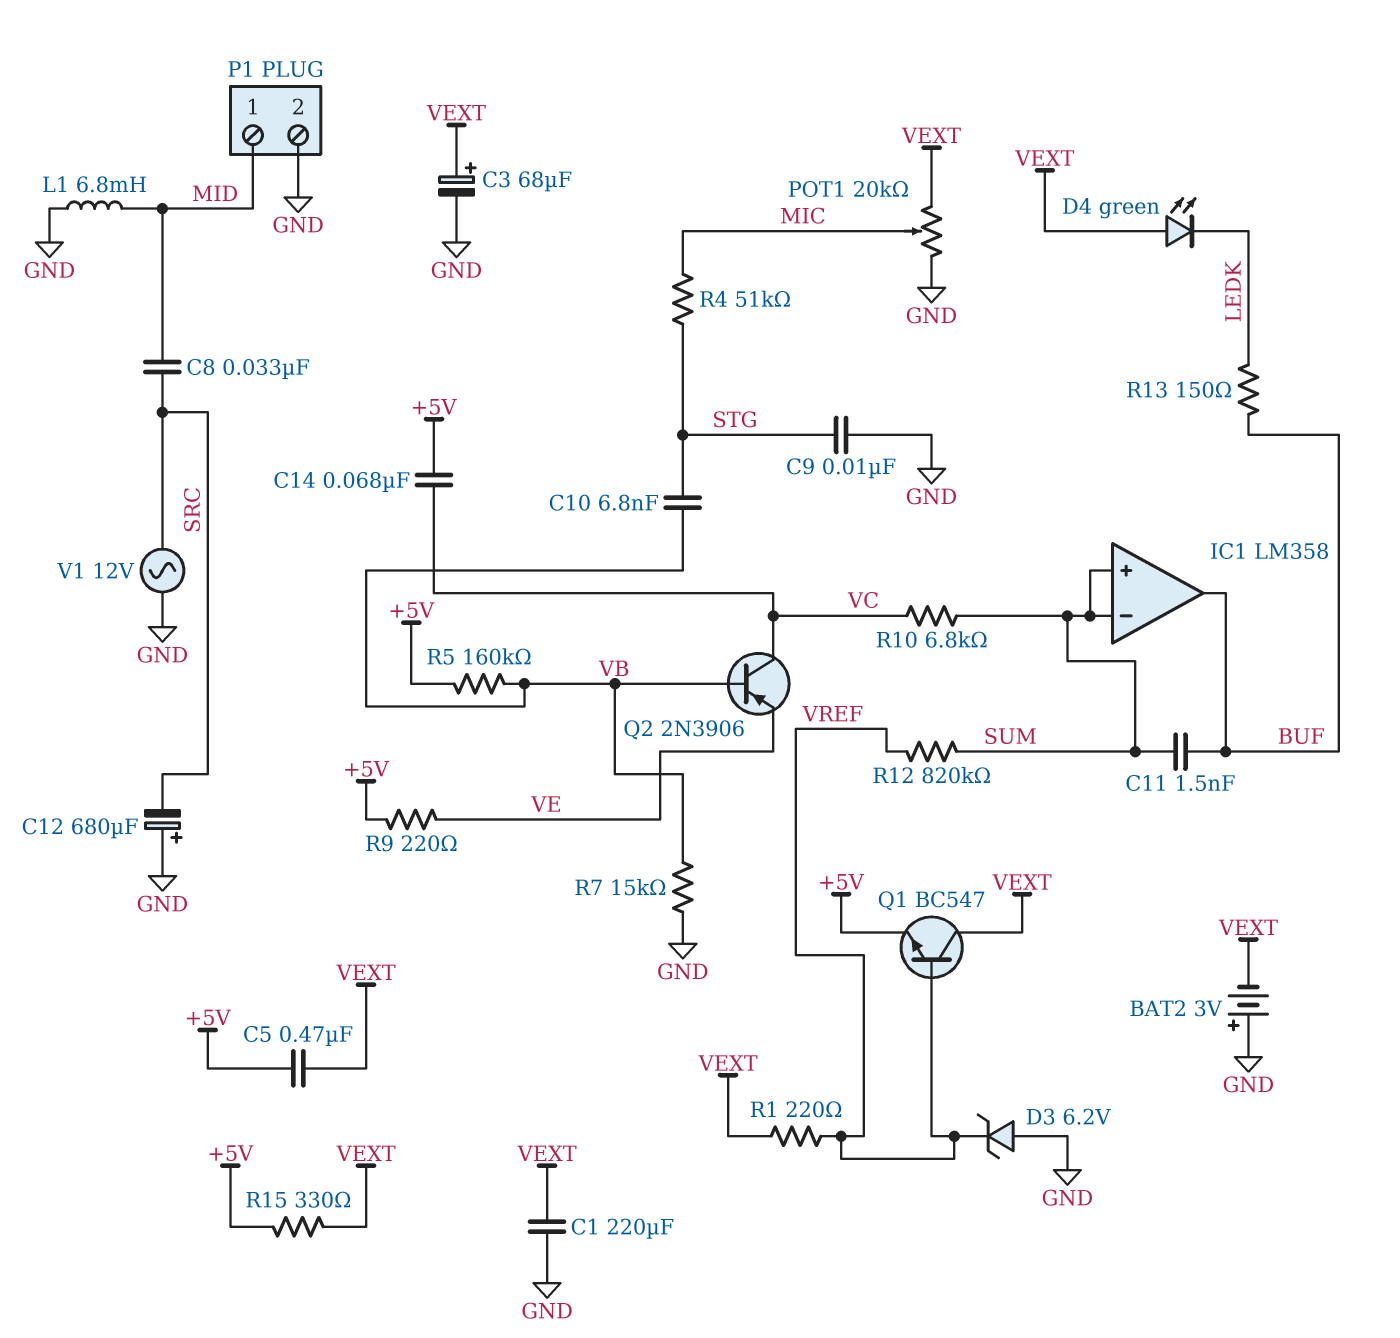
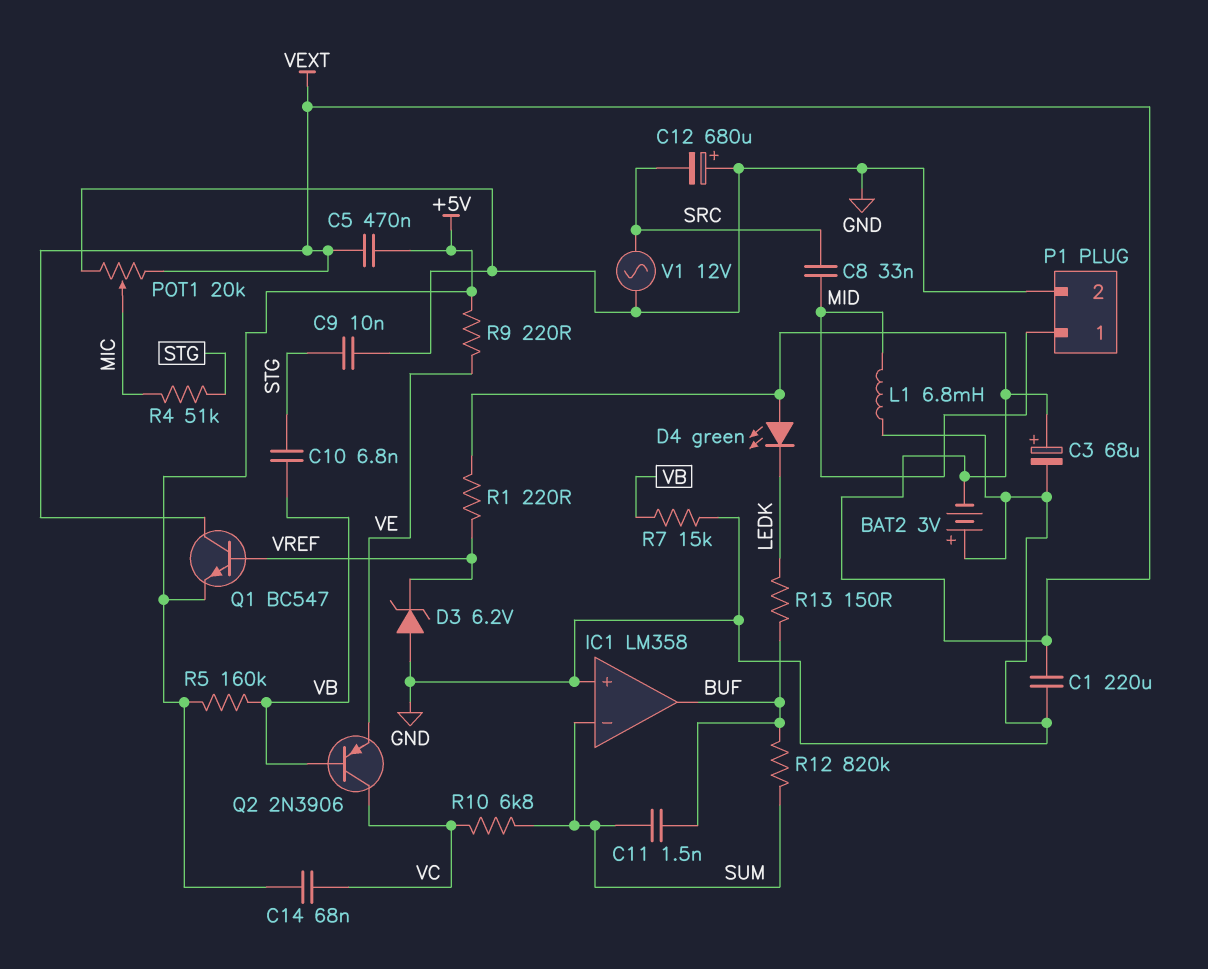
IC1 pin in+: SUM -> GND
R12: 820k (SUM, VREF) -> 820k (BUF, SUM)
R15: 330 (+5V, VEXT) -> none

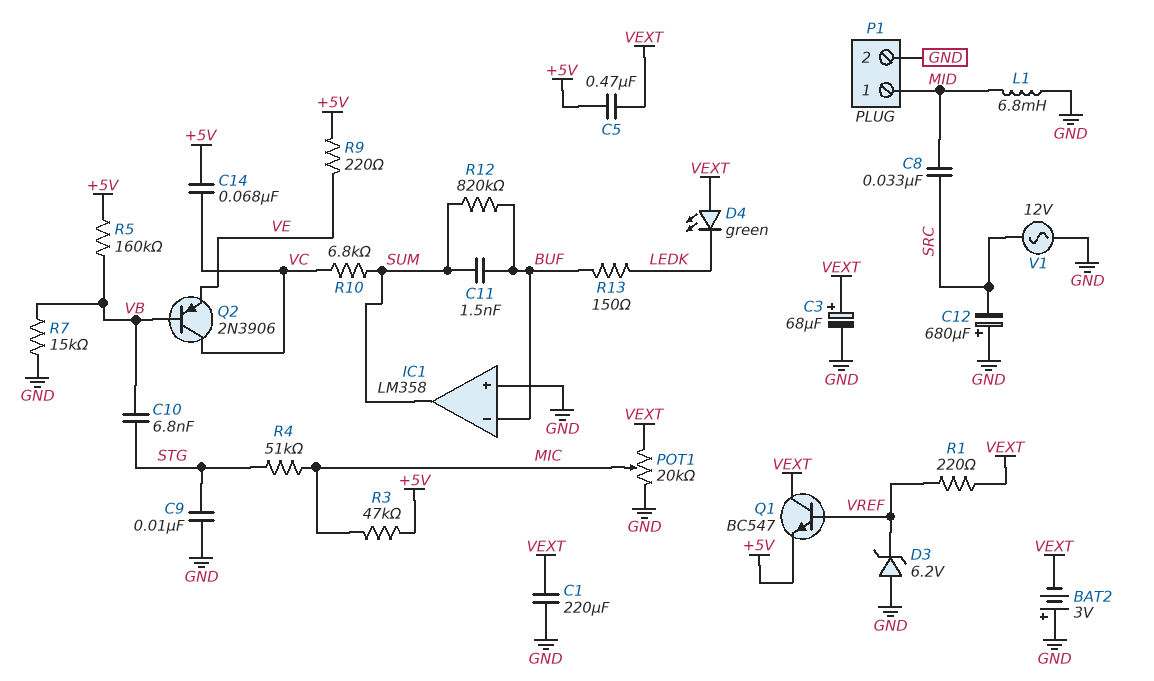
IC1 pin in-: SUM -> BUF
IC1 pin out: BUF -> SUM
R3: none -> 47k (+5V, MIC)

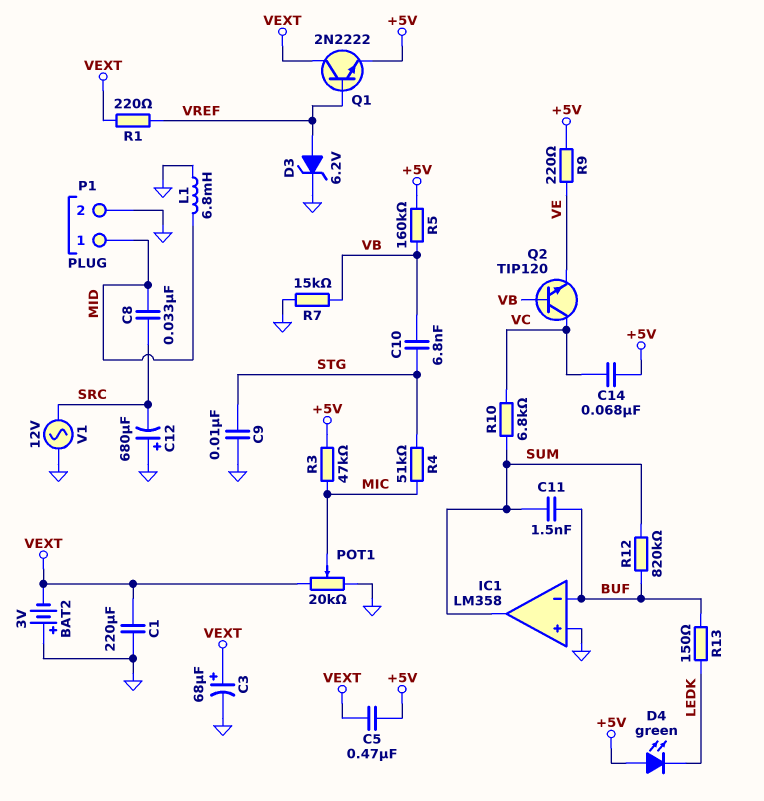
D3: zener 6.2V (A GND, K VREF) -> zener 6.2V (A VREF, K GND)
D4: LED green (A VEXT, K LEDK) -> LED green (A +5V, K LEDK)
Q1: NPN BC547 (B VREF, C VEXT, E +5V) -> NPN 2N2222 (B VREF, C VEXT, E +5V)
Q2: PNP 2N3906 (B VB, C VC, E VE) -> NPN TIP120 (B VB, C VC, E VE)

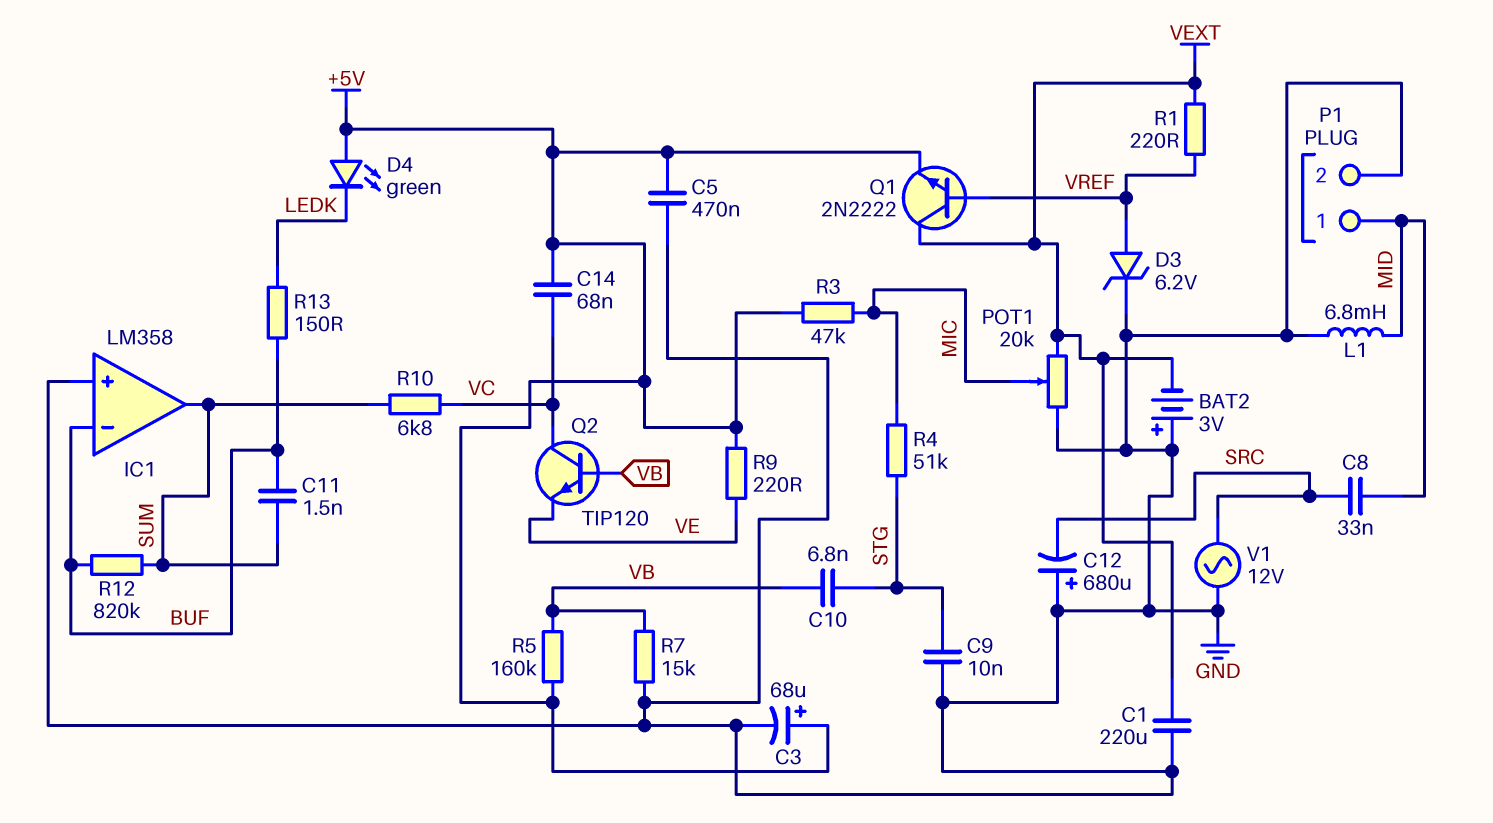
C3: 68uF (plus VEXT, minus GND) -> 68uF (plus +5V, minus GND)
C5: 470nF (+5V, VEXT) -> 470nF (+5V, GND)

